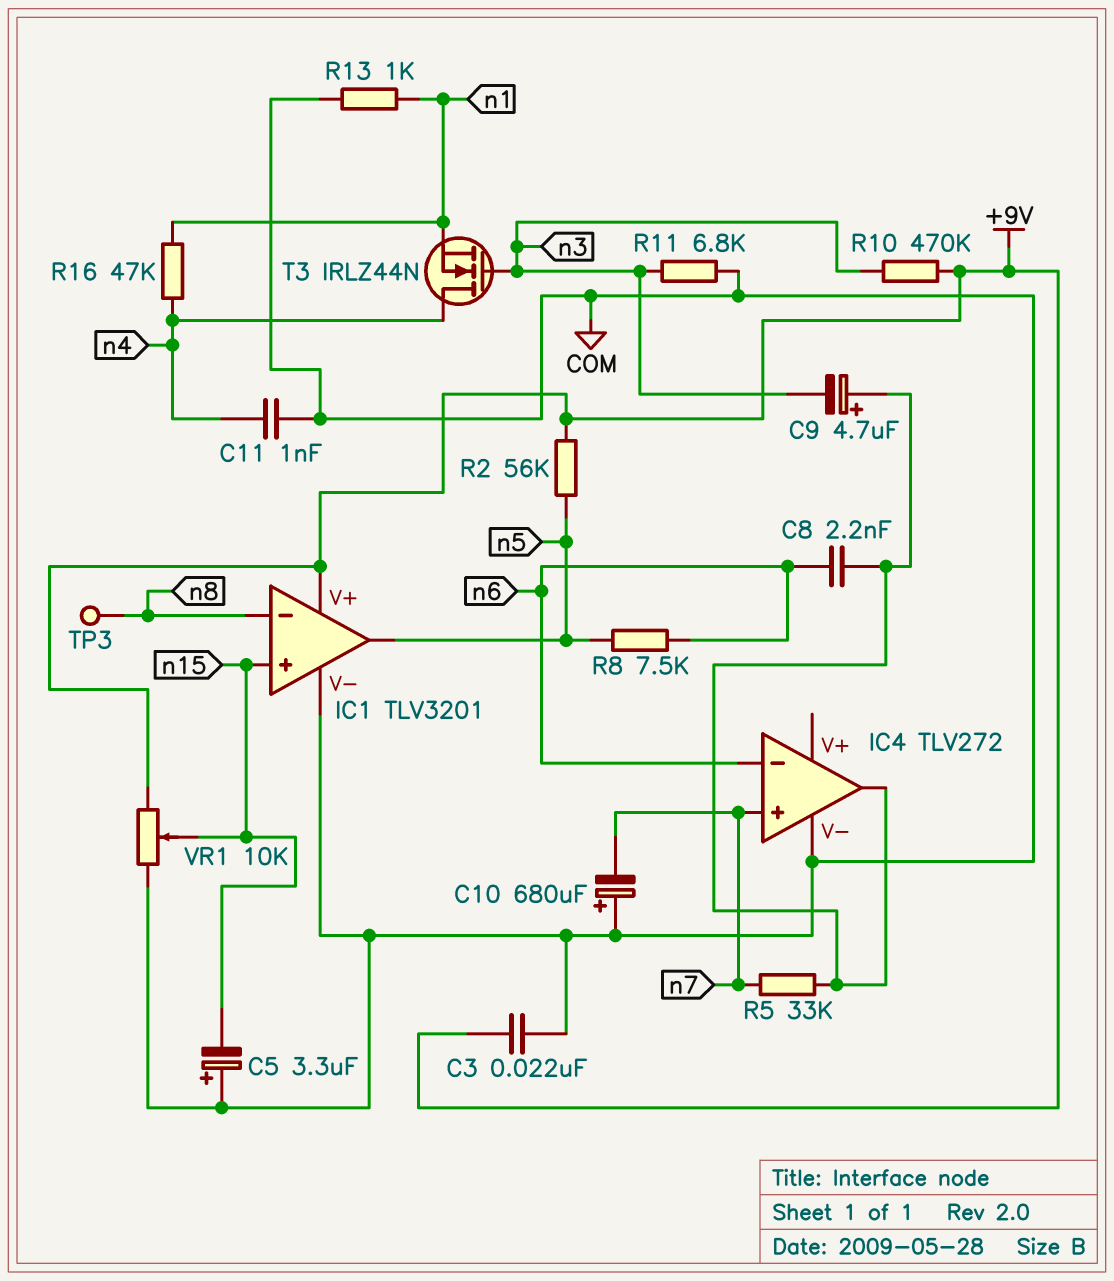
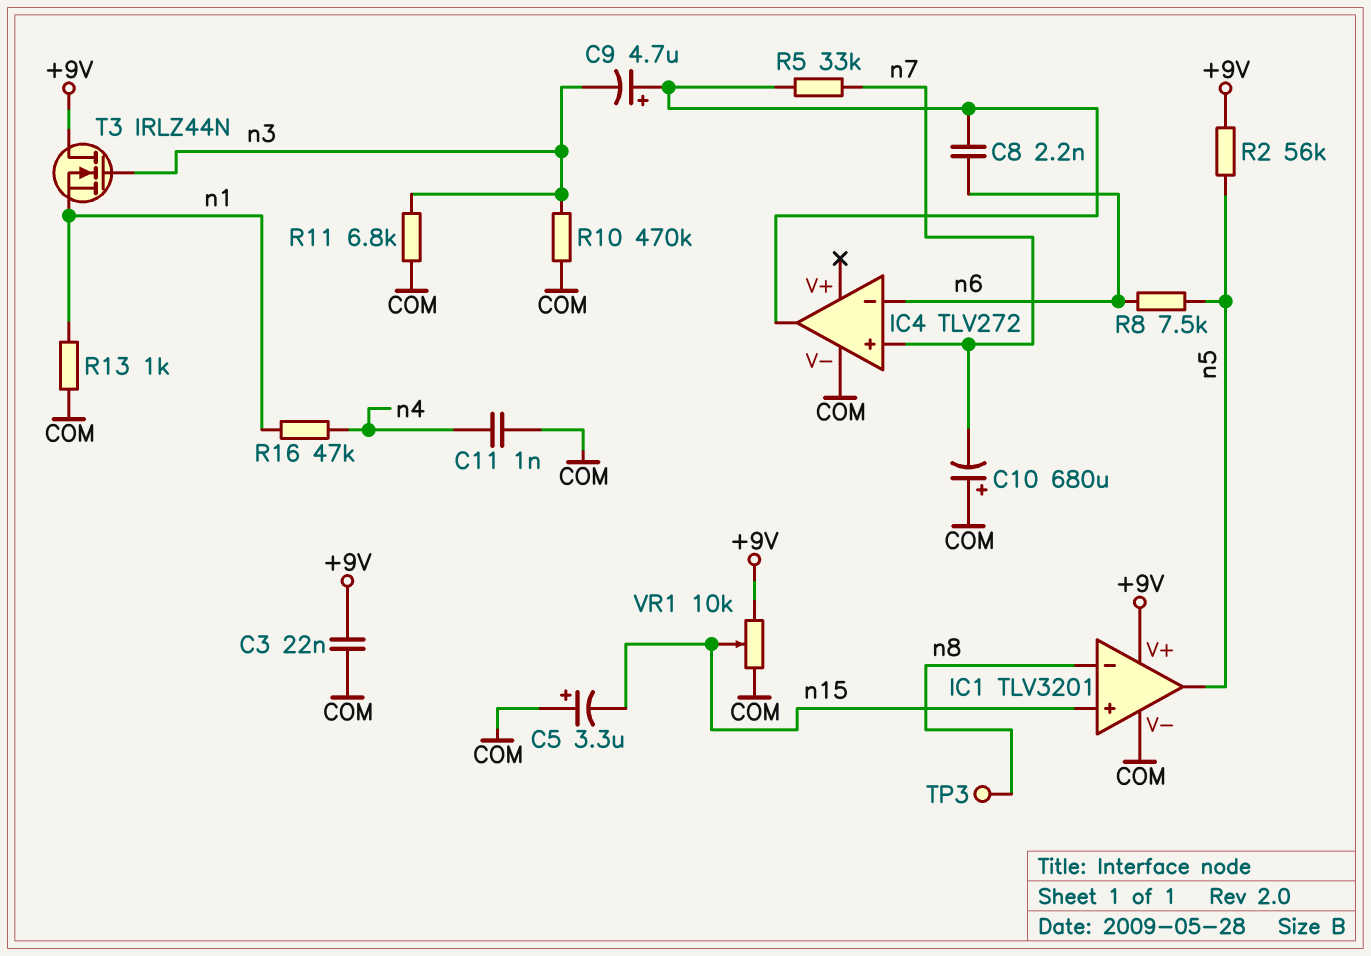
R10: 470k (+9V, n3) -> 470k (COM, n3)
T3: NMOS IRLZ44N (G n3, D n4, S n1) -> NMOS IRLZ44N (G n3, D +9V, S n1)

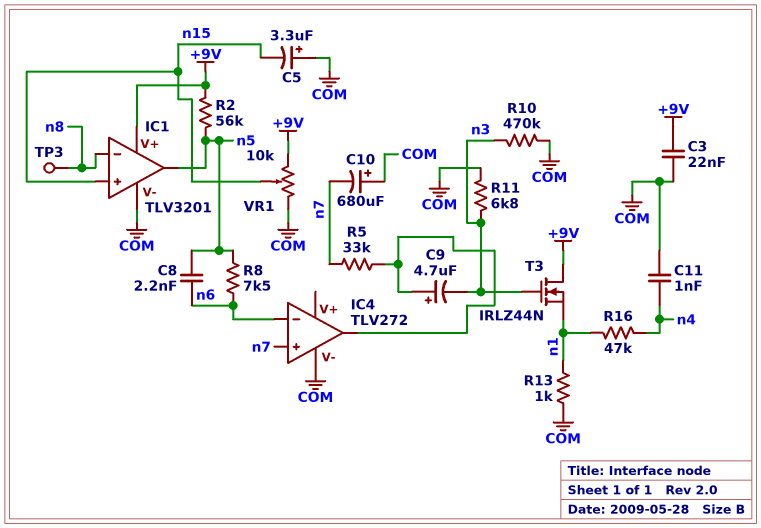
C8: 2.2nF (IC4/out, n6) -> 2.2nF (n5, n6)

